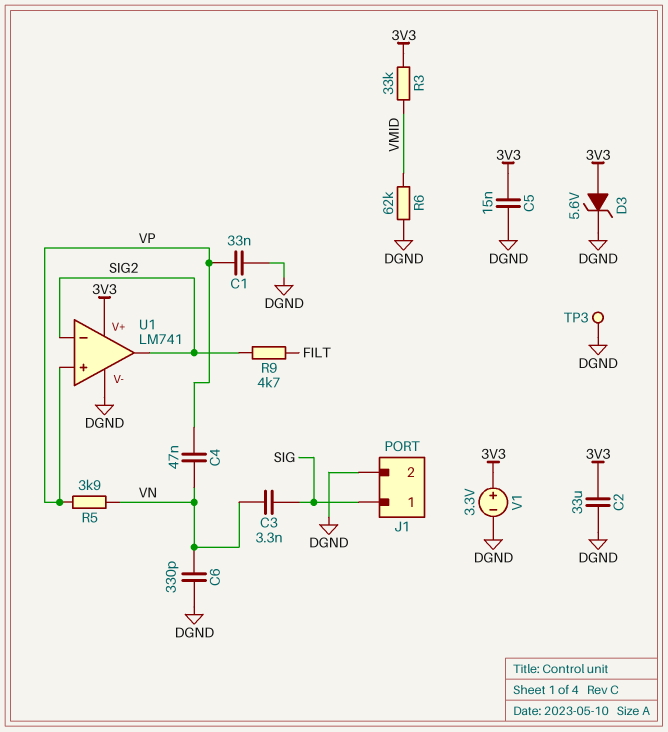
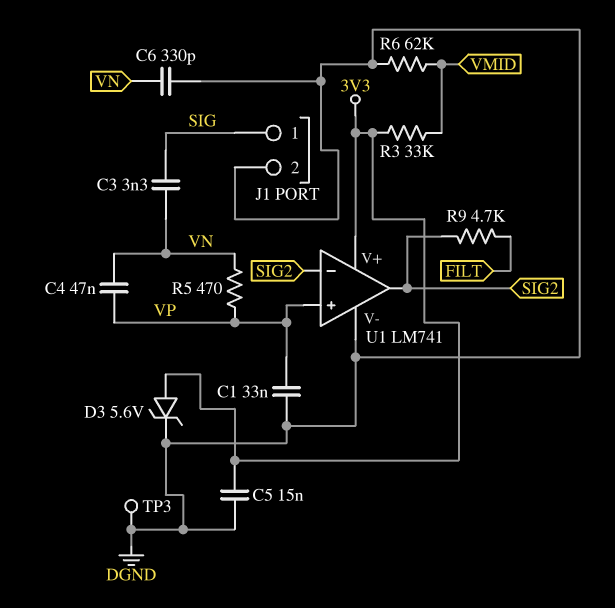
C2: 33uF (3V3, DGND) -> none
R5: 3.9k (VN, VP) -> 470 (VN, VP)
V1: 3.3V (plus 3V3, minus DGND) -> none

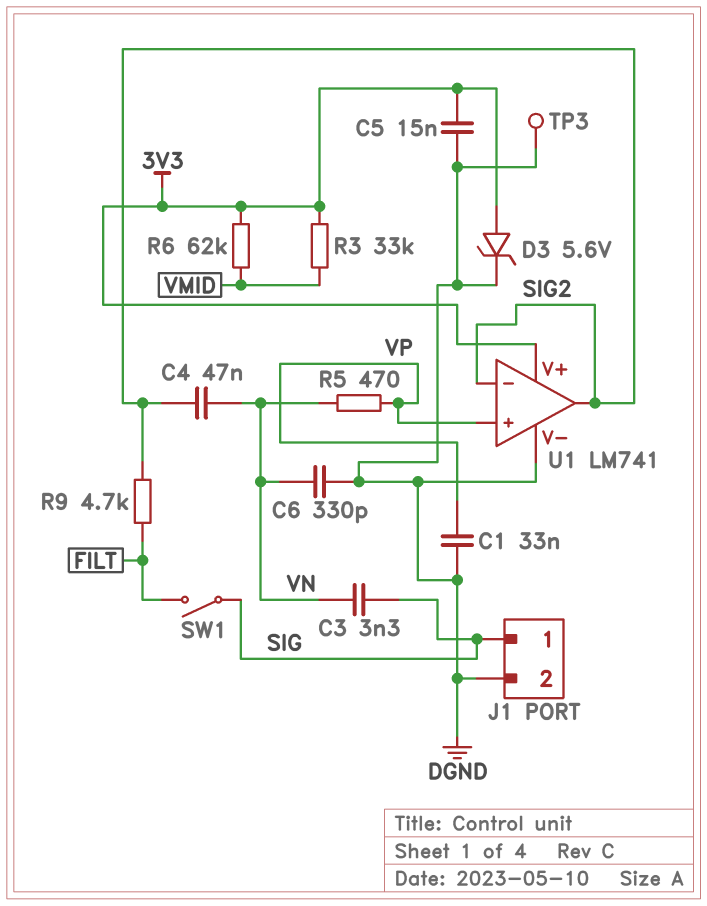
C4: 47nF (VN, VP) -> 47nF (SIG2, VN)
R6: 62k (DGND, VMID) -> 62k (3V3, VMID)
SW1: none -> switch (FILT, SIG)

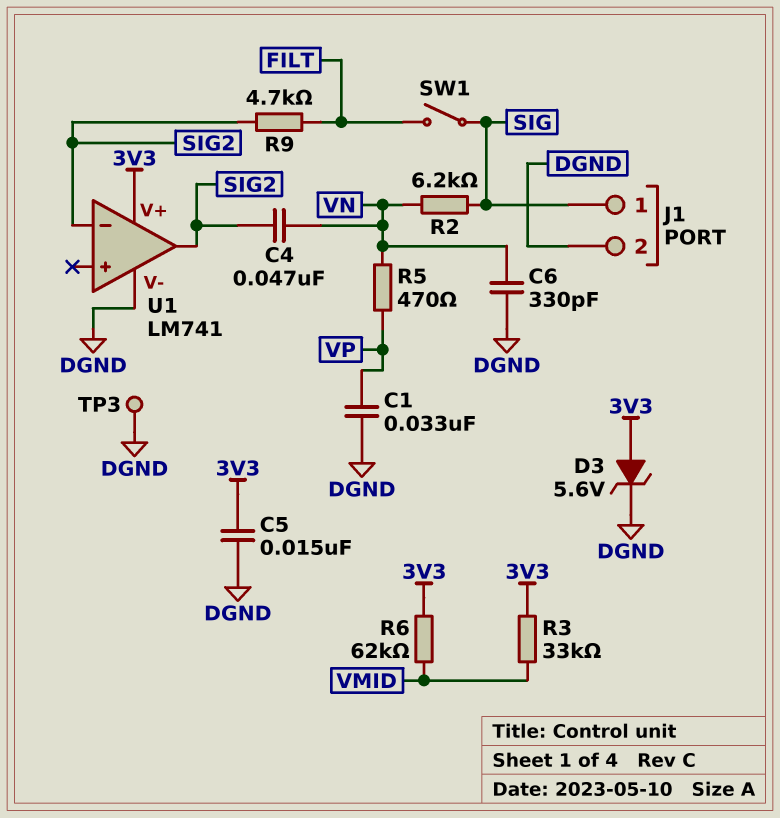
C3: 3.3nF (SIG, VN) -> none
R2: none -> 6.2k (SIG, VN)
U1 pin in+: VP -> none

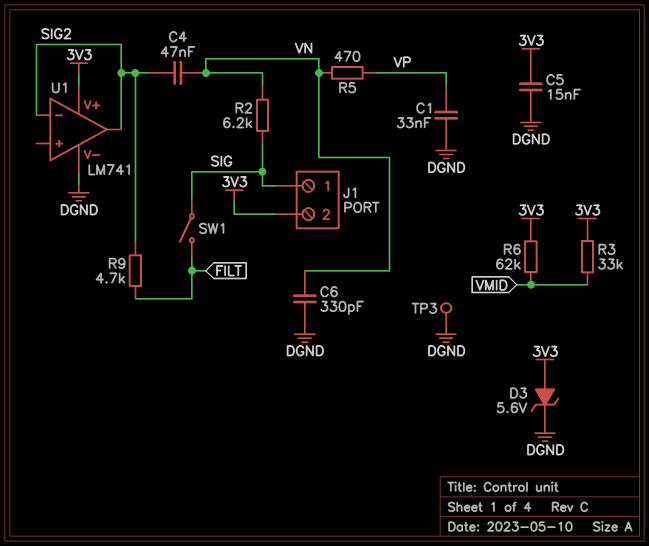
J1 pin 2: DGND -> 3V3

